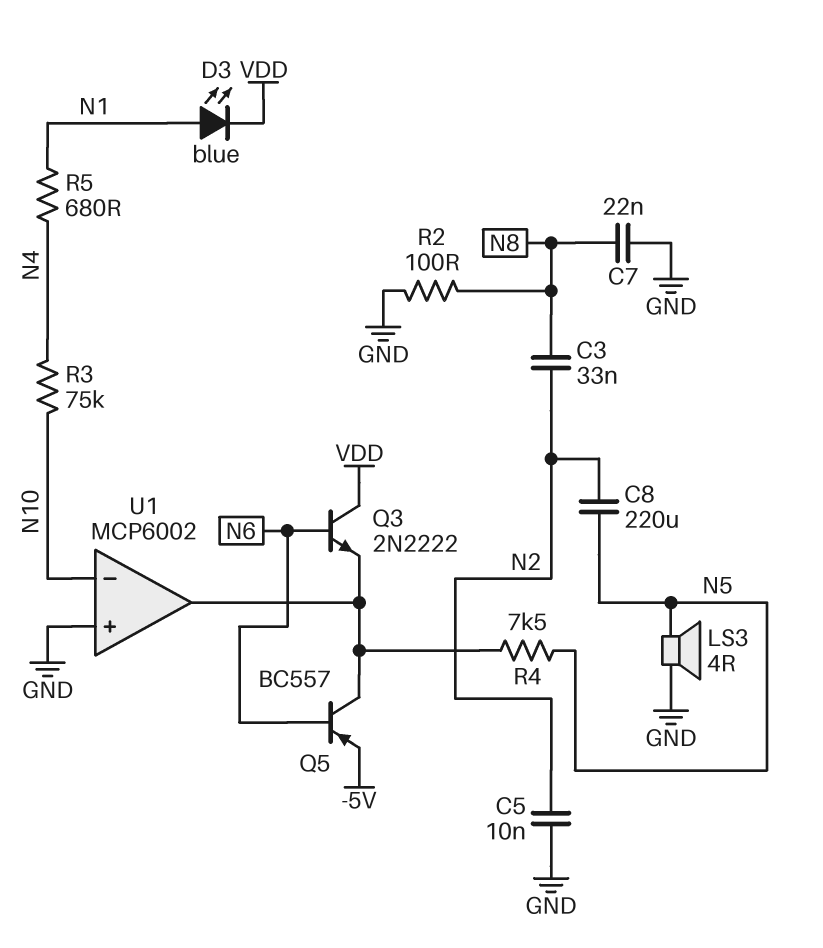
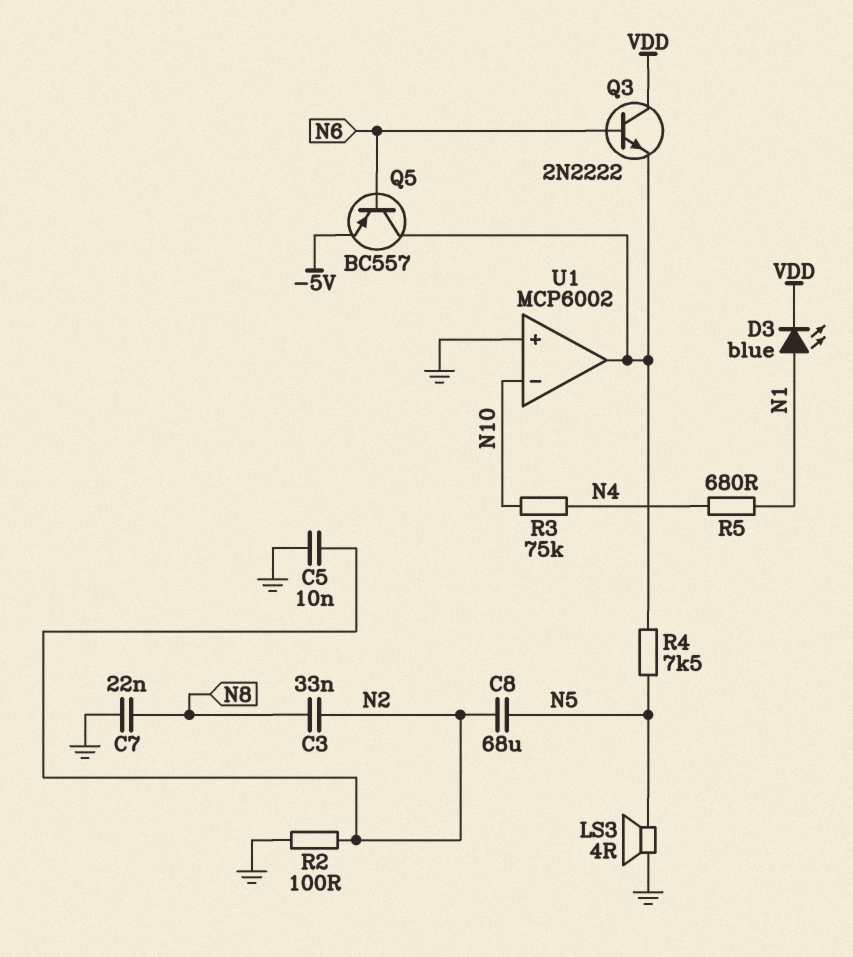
C8: 220uF (N2, N5) -> 68uF (N2, N5)
R2: 100 (GND, N8) -> 100 (GND, N2)

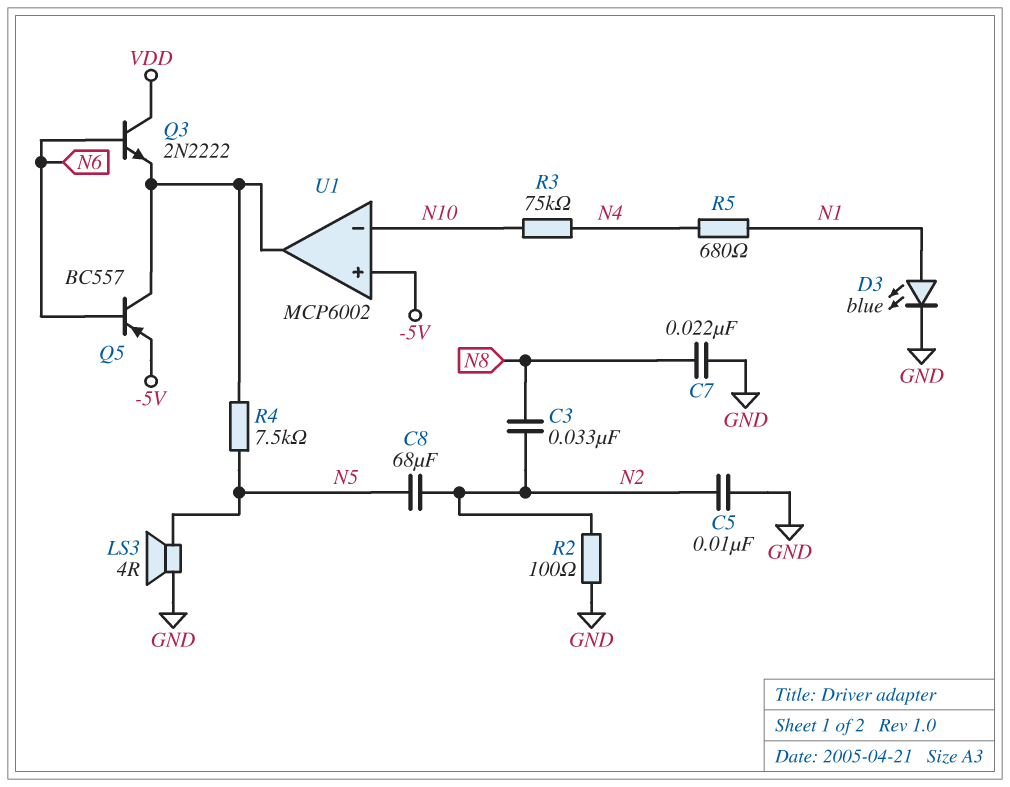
D3: LED blue (A N1, K VDD) -> LED blue (A N1, K GND)
U1 pin in+: GND -> -5V

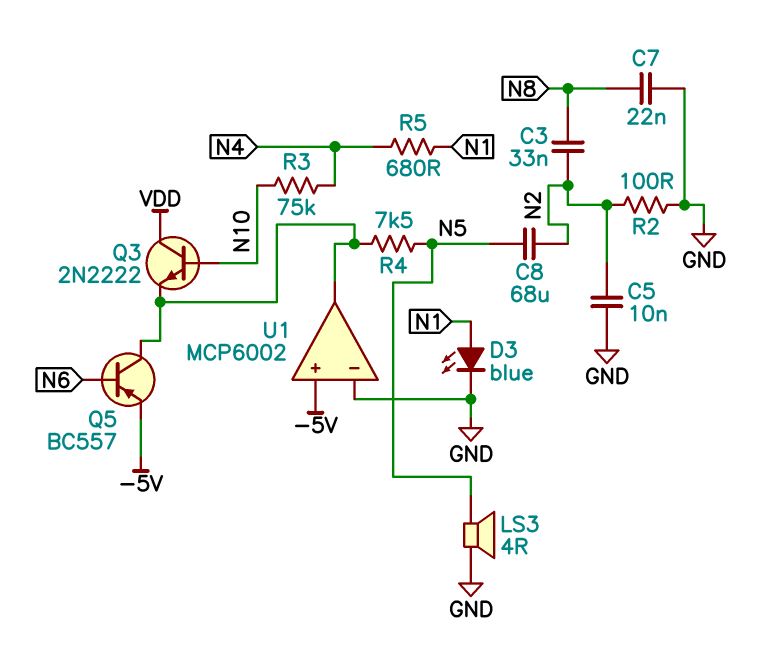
Q3: NPN 2N2222 (B N6, C VDD, E U1/out) -> NPN 2N2222 (B N10, C VDD, E U1/out)
U1 pin in-: N10 -> GND

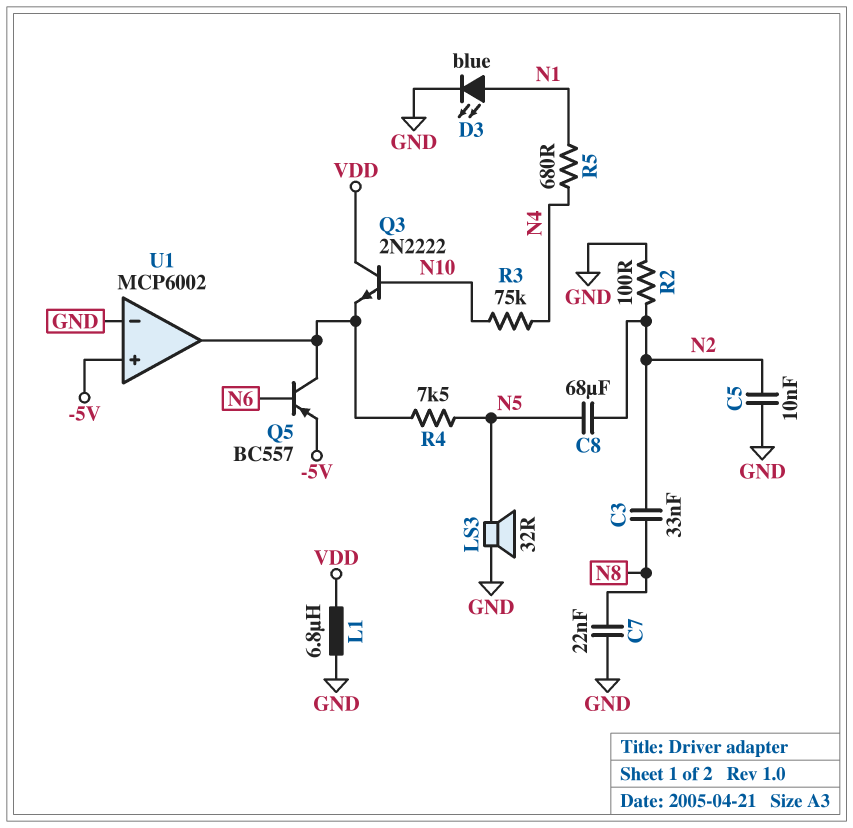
L1: none -> 6.8uH (GND, VDD)
LS3: speaker 4R (GND, N5) -> speaker 32R (GND, N5)

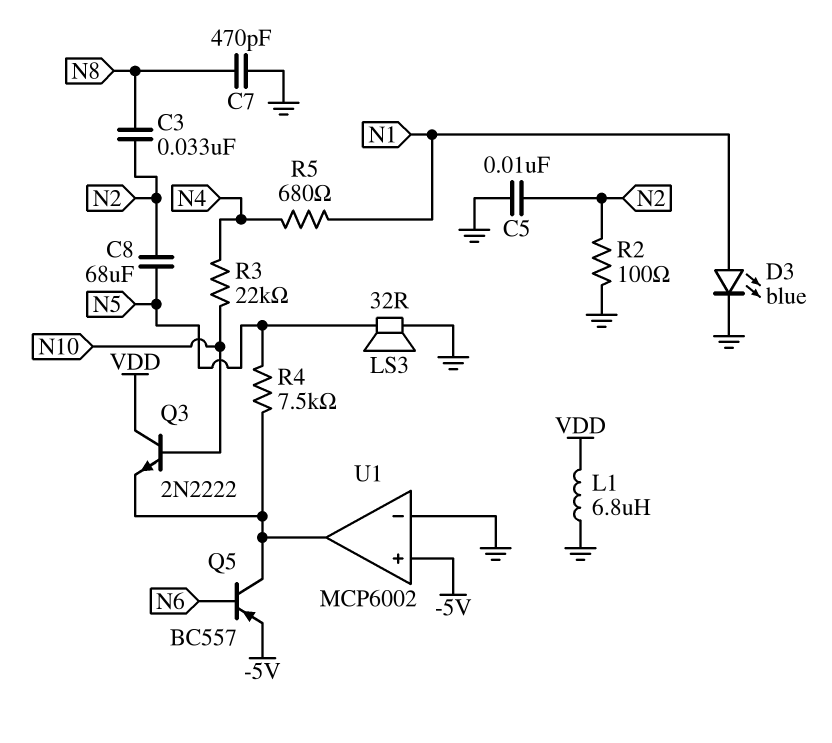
C7: 22nF (GND, N8) -> 470pF (GND, N8)
R3: 75k (N4, N10) -> 22k (N4, N10)

